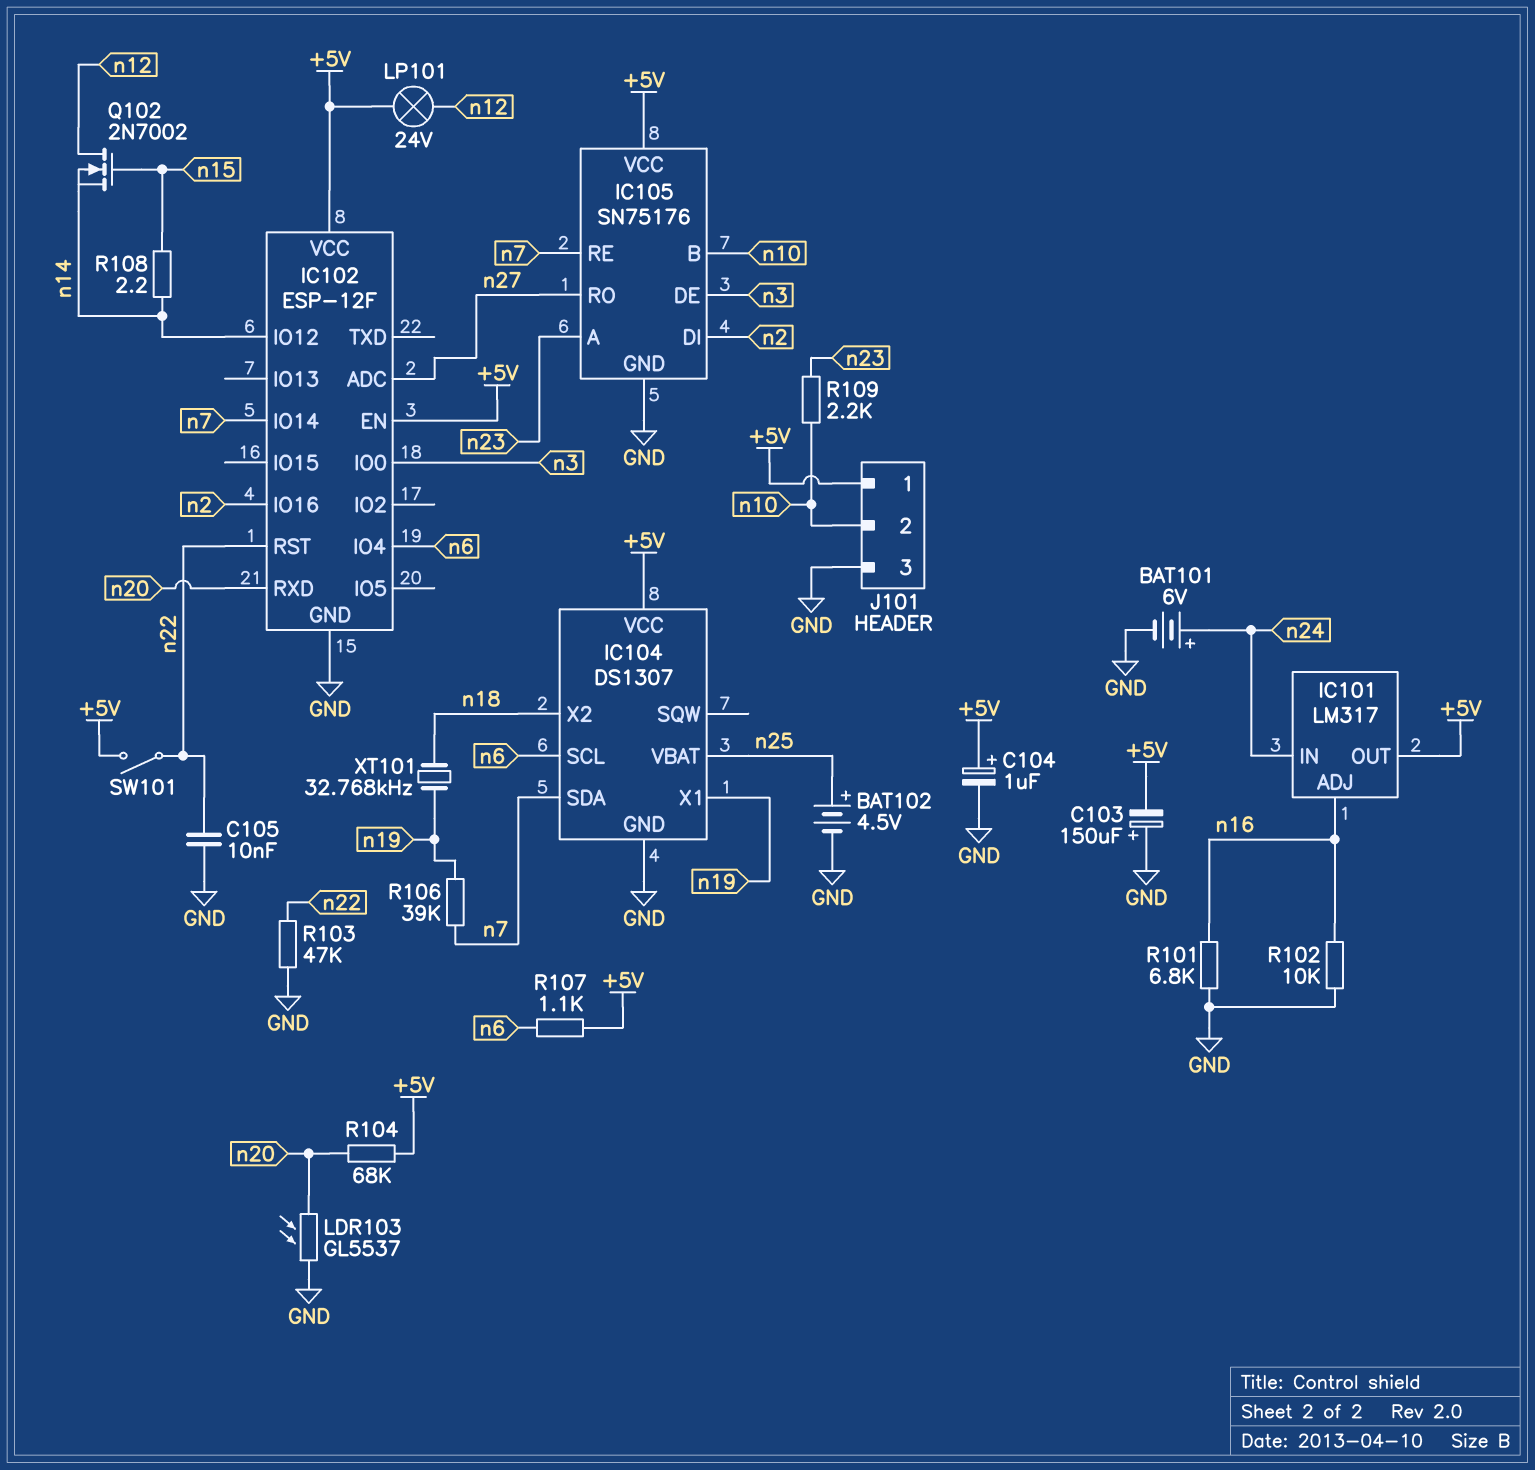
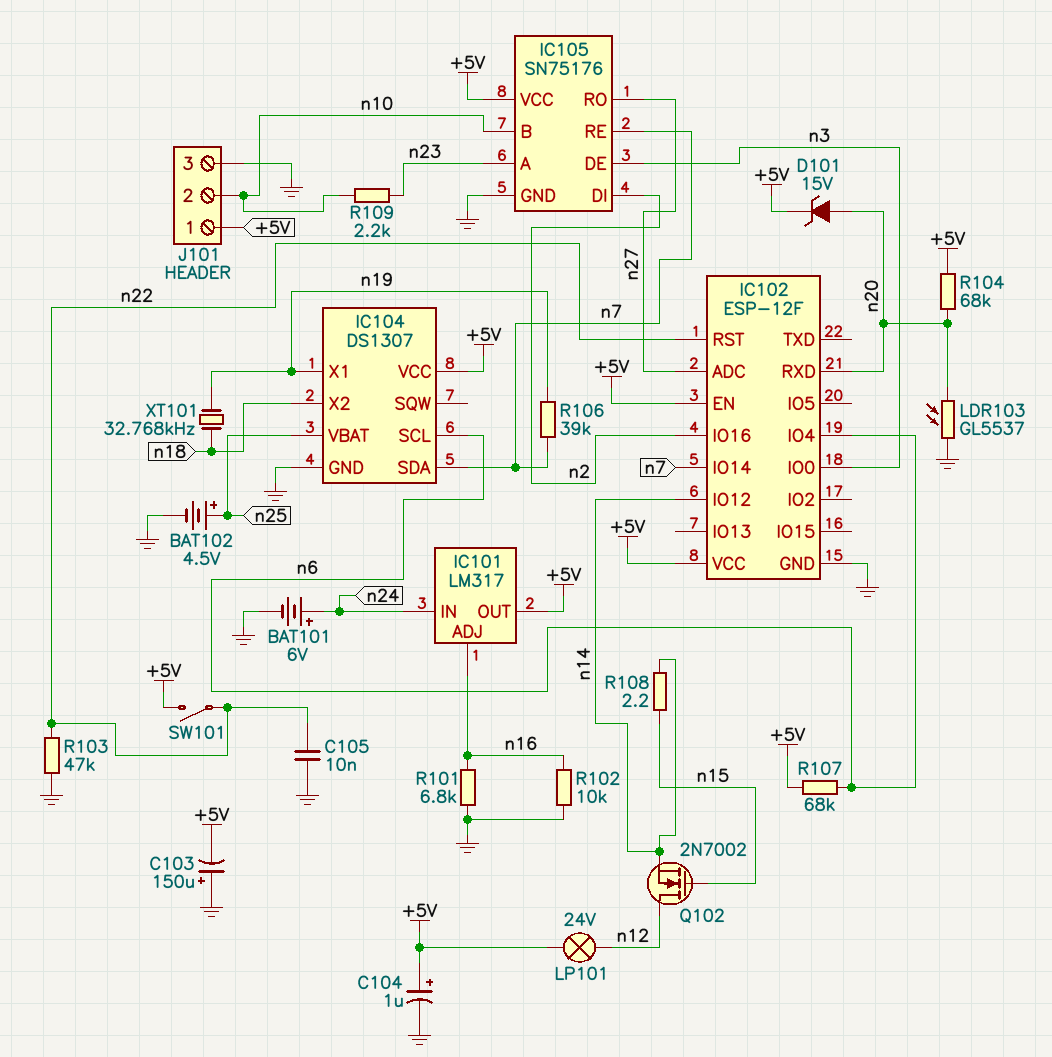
D101: none -> zener 15V (A n20, K +5V)
R107: 1.1k (+5V, n6) -> 68k (+5V, n6)

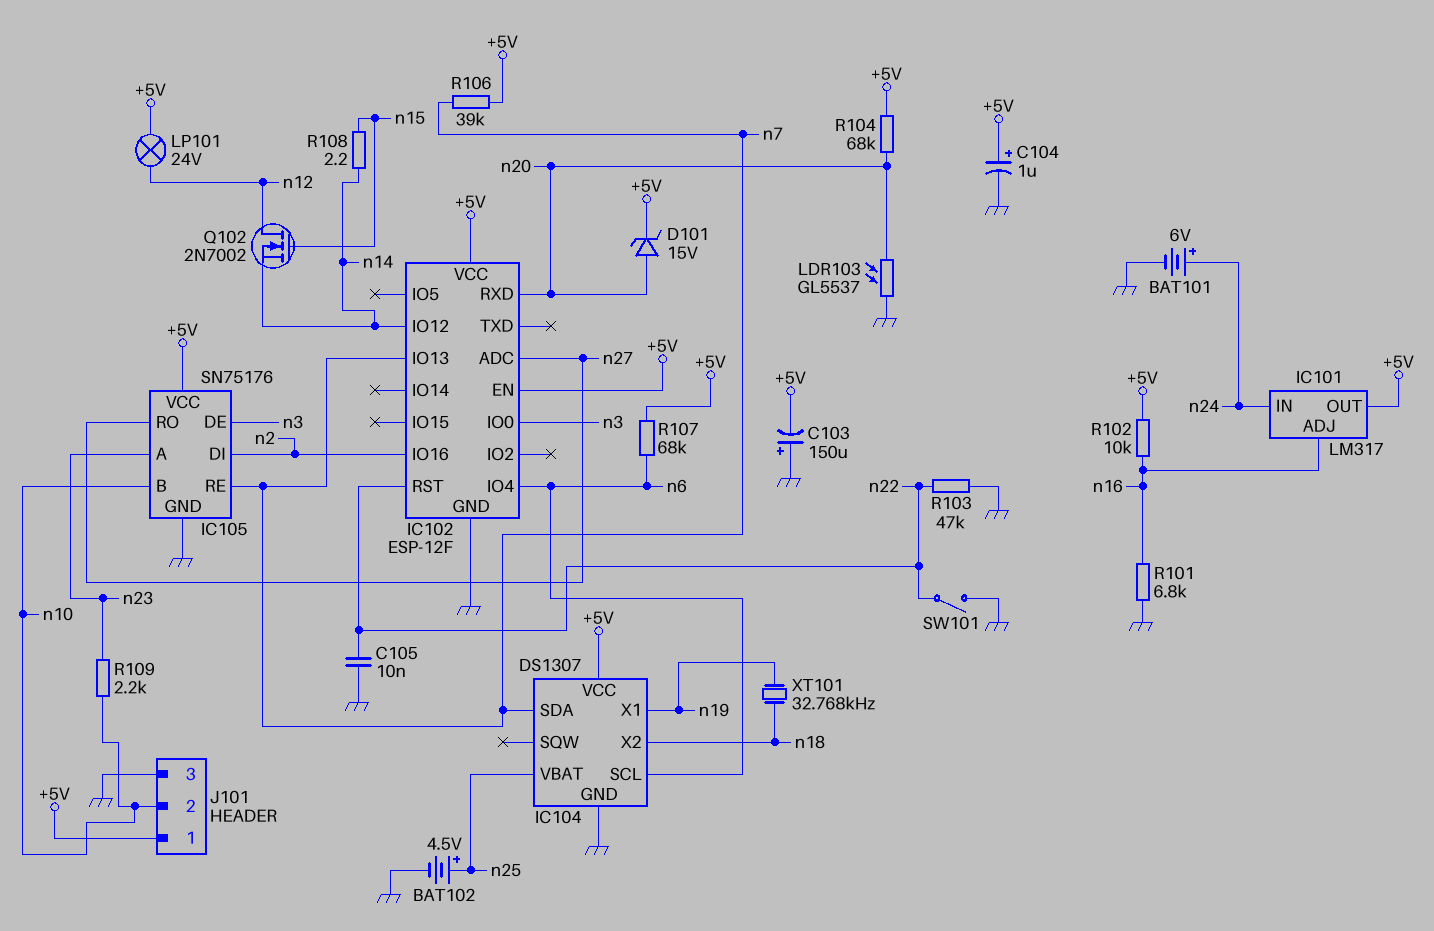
IC102 pin IO13: none -> n7
IC102 pin IO14: n7 -> none
R102: 10k (GND, n16) -> 10k (+5V, n16)
R106: 39k (n7, n19) -> 39k (+5V, n7)
SW101: switch (+5V, n22) -> switch (GND, n22)

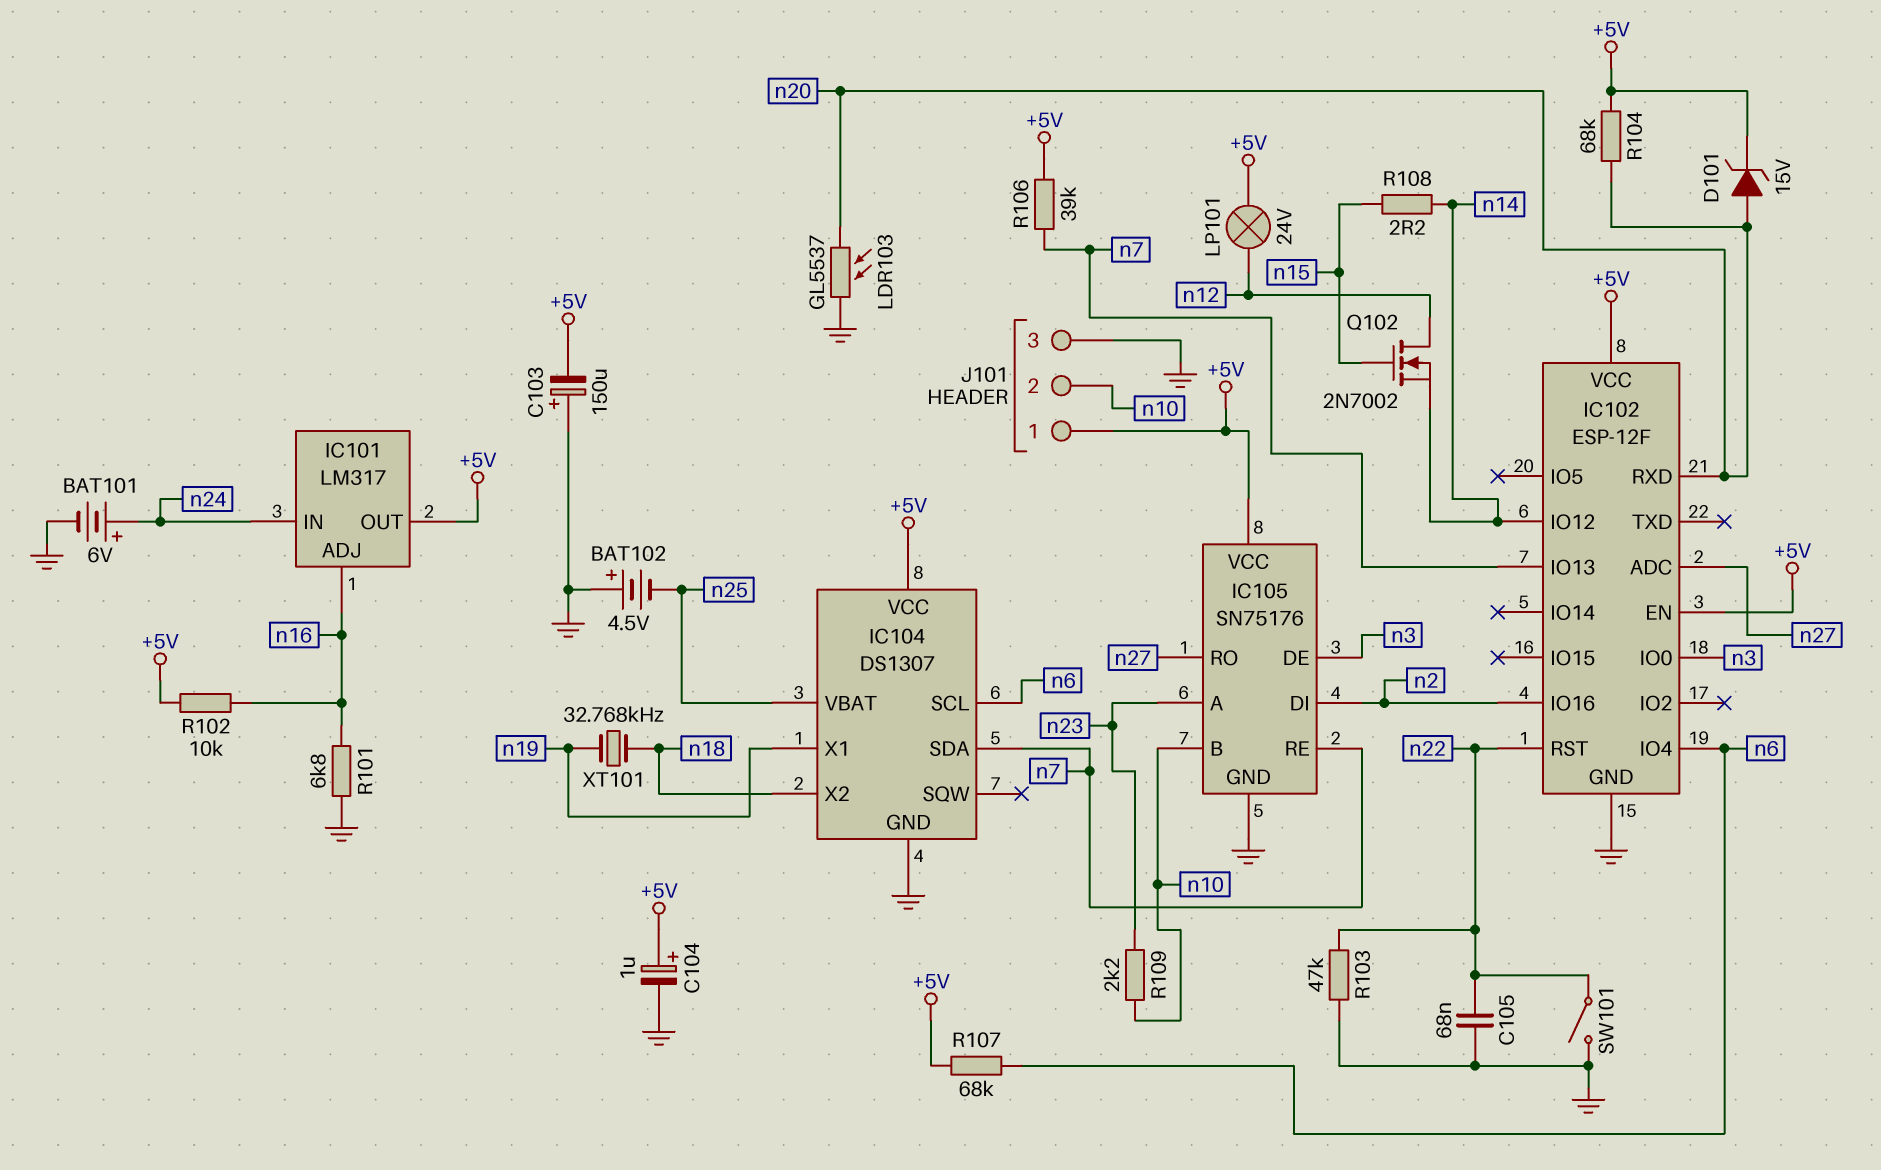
BAT102: 4.5V (plus n25, minus GND) -> 4.5V (plus GND, minus n25)
C105: 10nF (GND, n22) -> 68nF (GND, n22)

